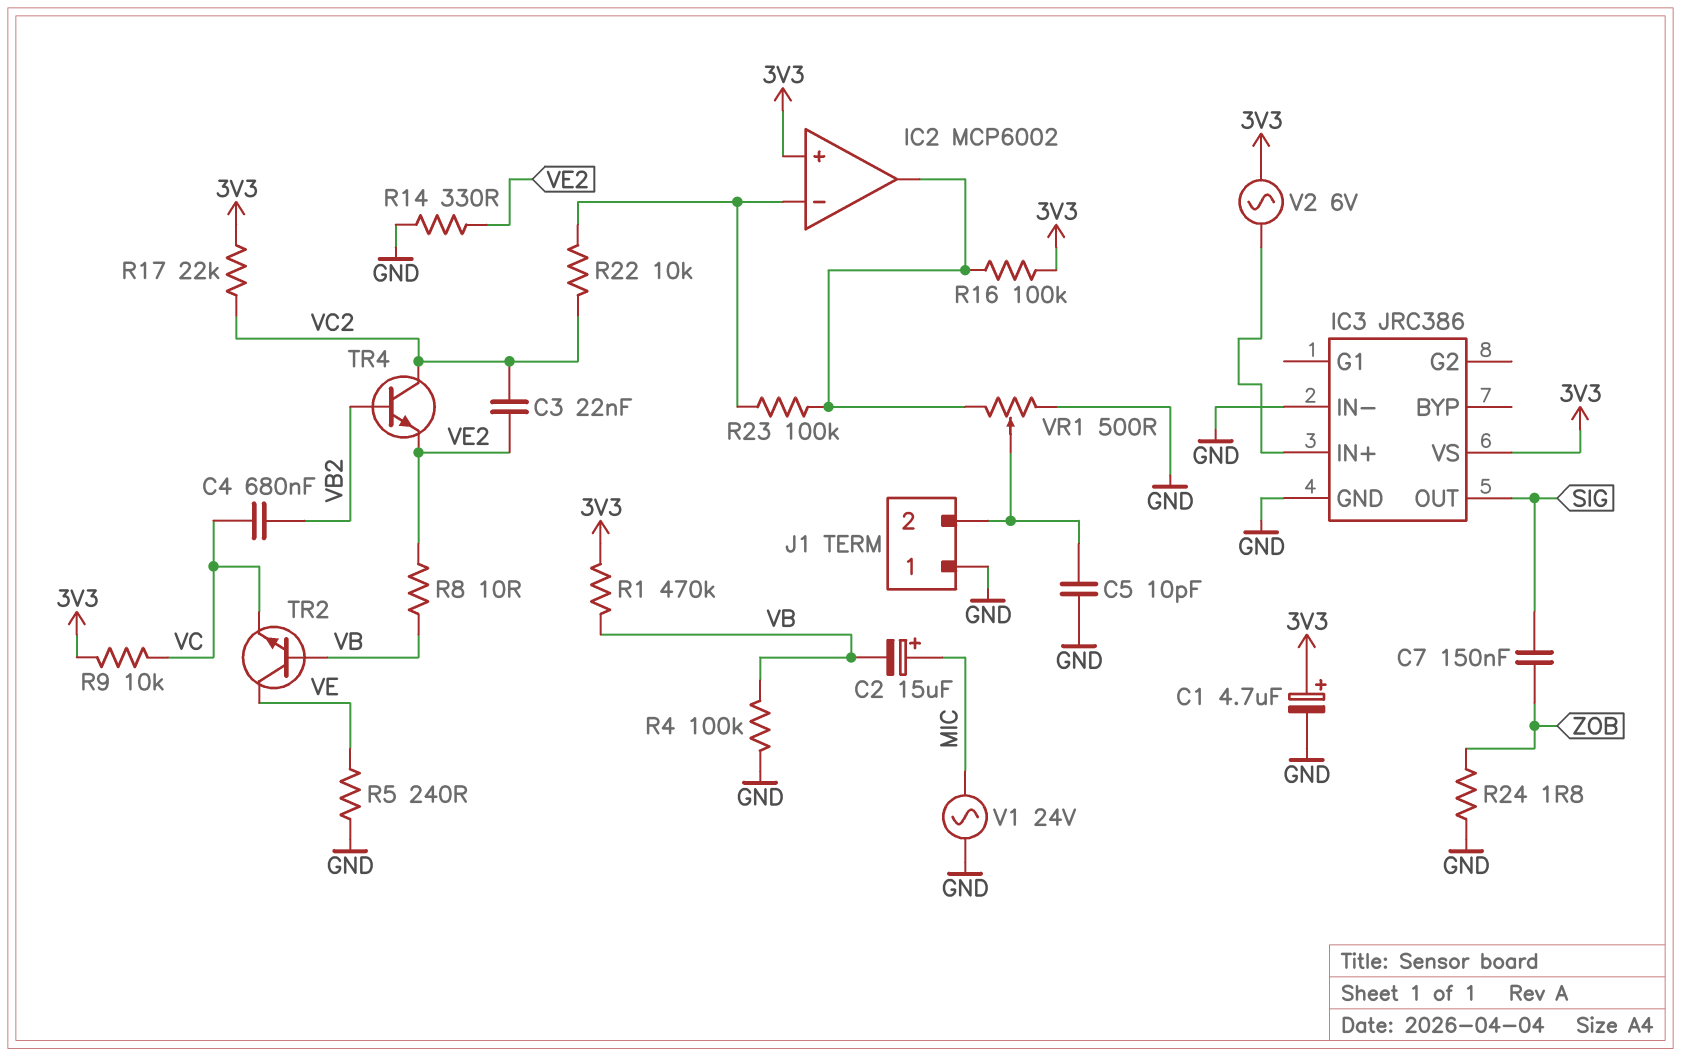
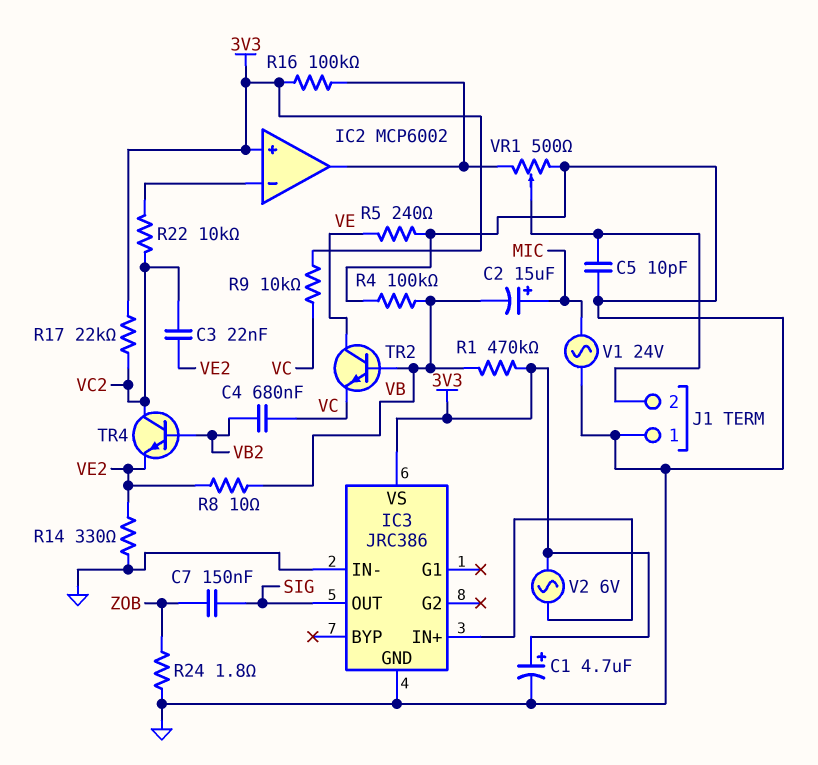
R23: 100k (IC2/in-, IC2/out) -> none

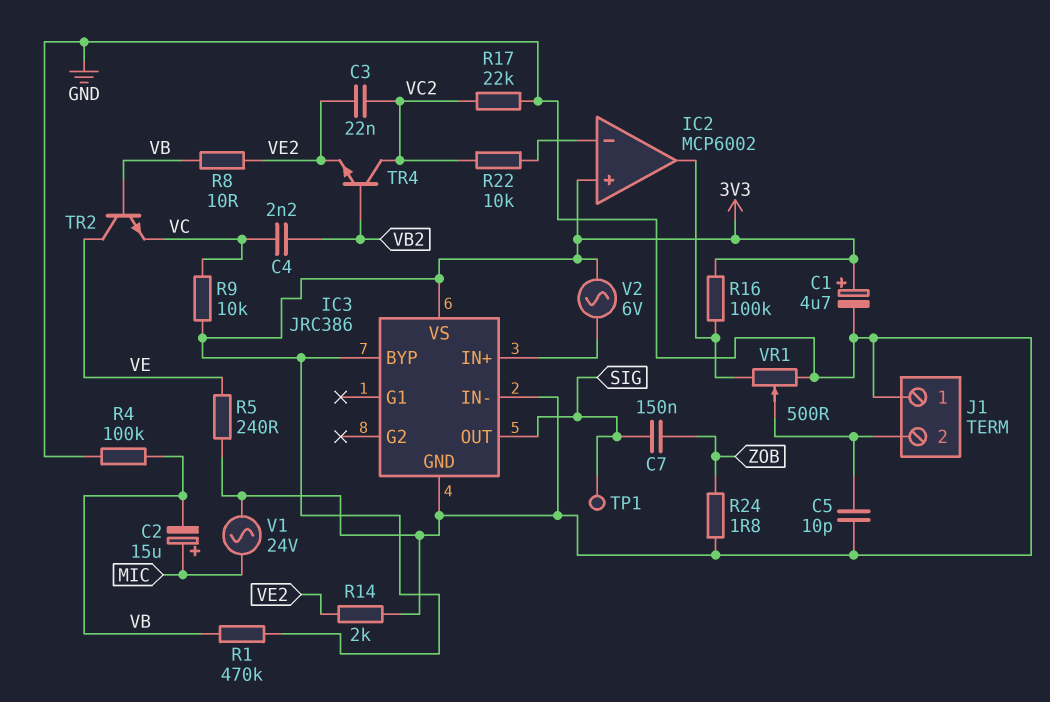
C4: 680nF (VB2, VC) -> 2.2nF (VB2, VC)
IC3 pin BYP: none -> 3V3
R14: 330 (GND, VE2) -> 2k (GND, VE2)
R17: 22k (3V3, VC2) -> 22k (GND, VC2)
TP1: none -> test point (SIG)

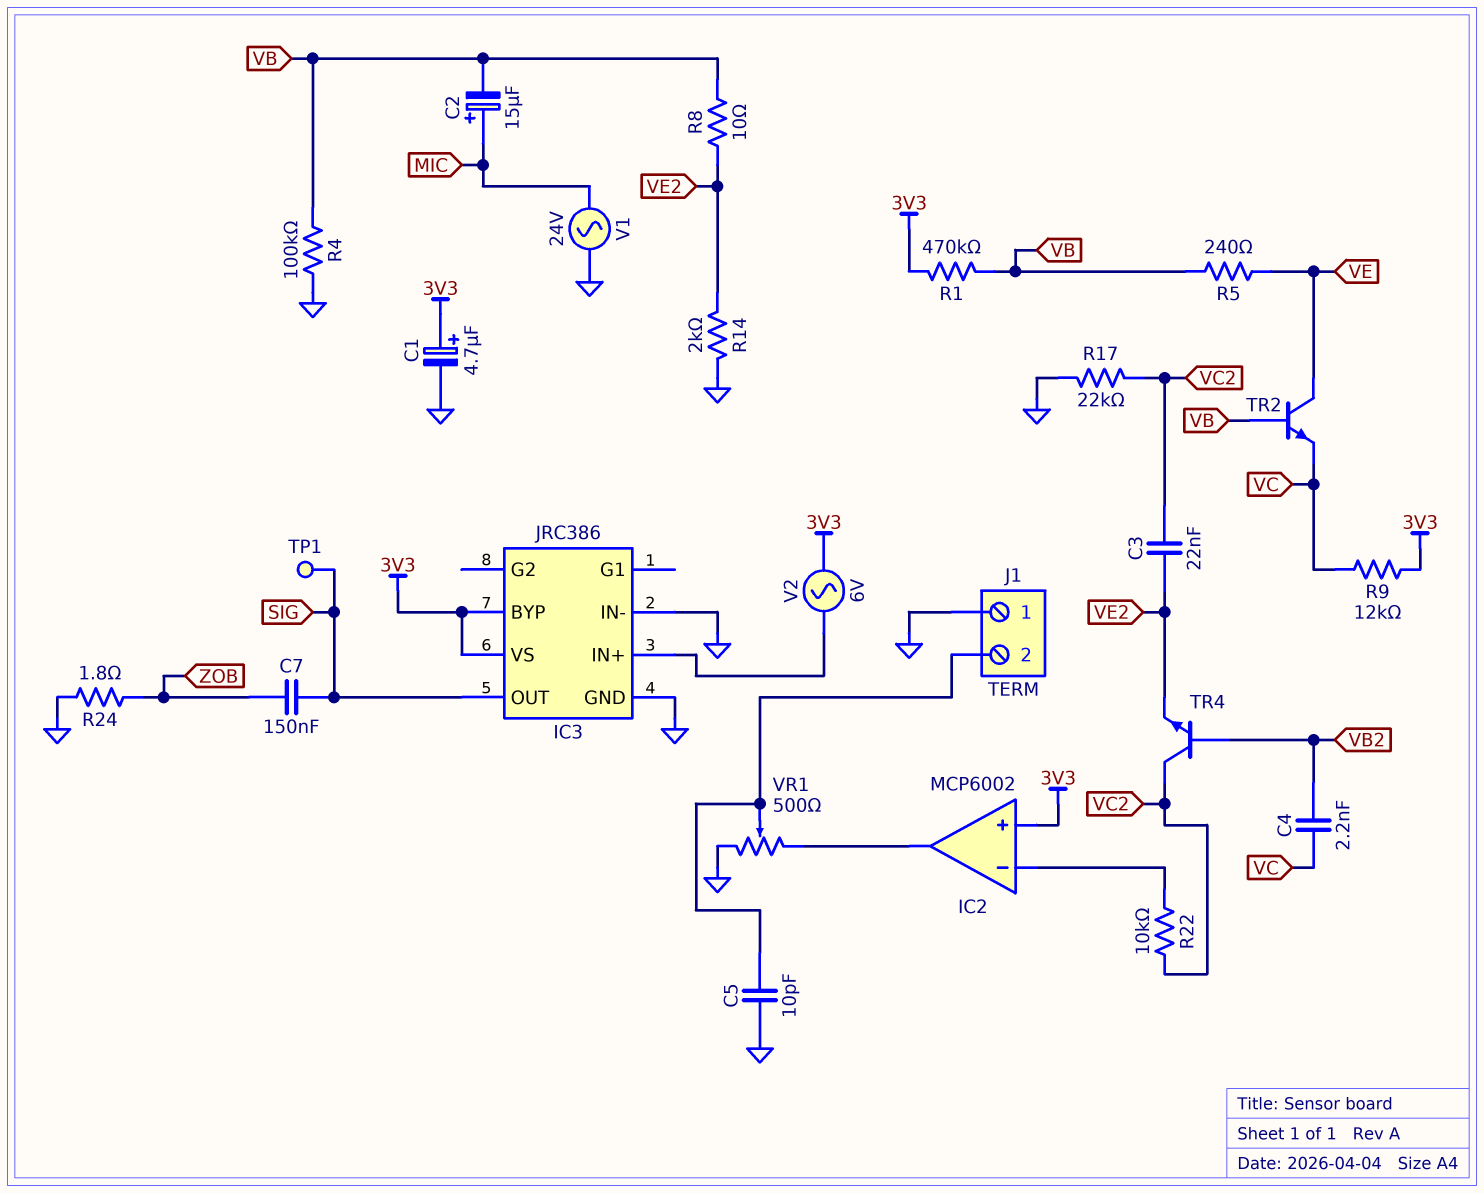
R5: 240 (GND, VE) -> 240 (VB, VE)
R9: 10k (3V3, VC) -> 12k (3V3, VC)
R16: 100k (3V3, IC2/out) -> none

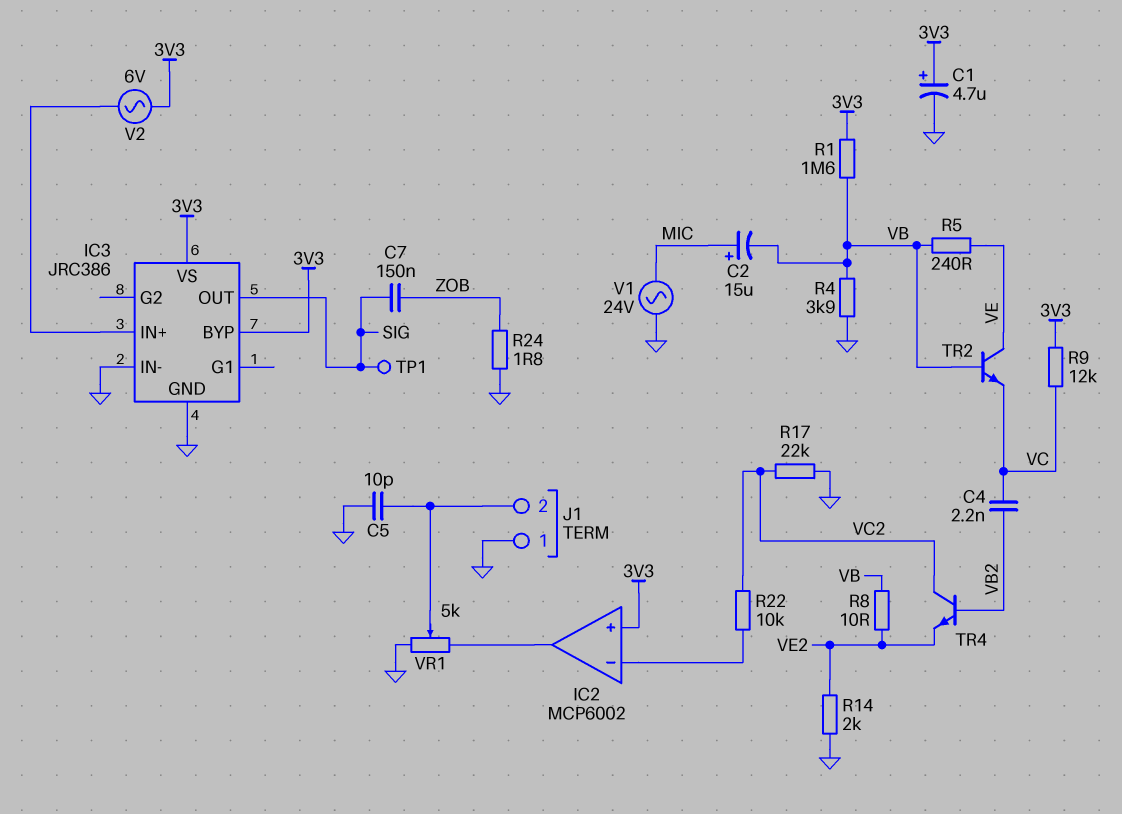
C3: 22nF (VC2, VE2) -> none
R1: 470k (3V3, VB) -> 1.6M (3V3, VB)
R4: 100k (GND, VB) -> 3.9k (GND, VB)
VR1: 500 (GND, IC2/out, wiper J1/2) -> 5k (GND, IC2/out, wiper J1/2)

